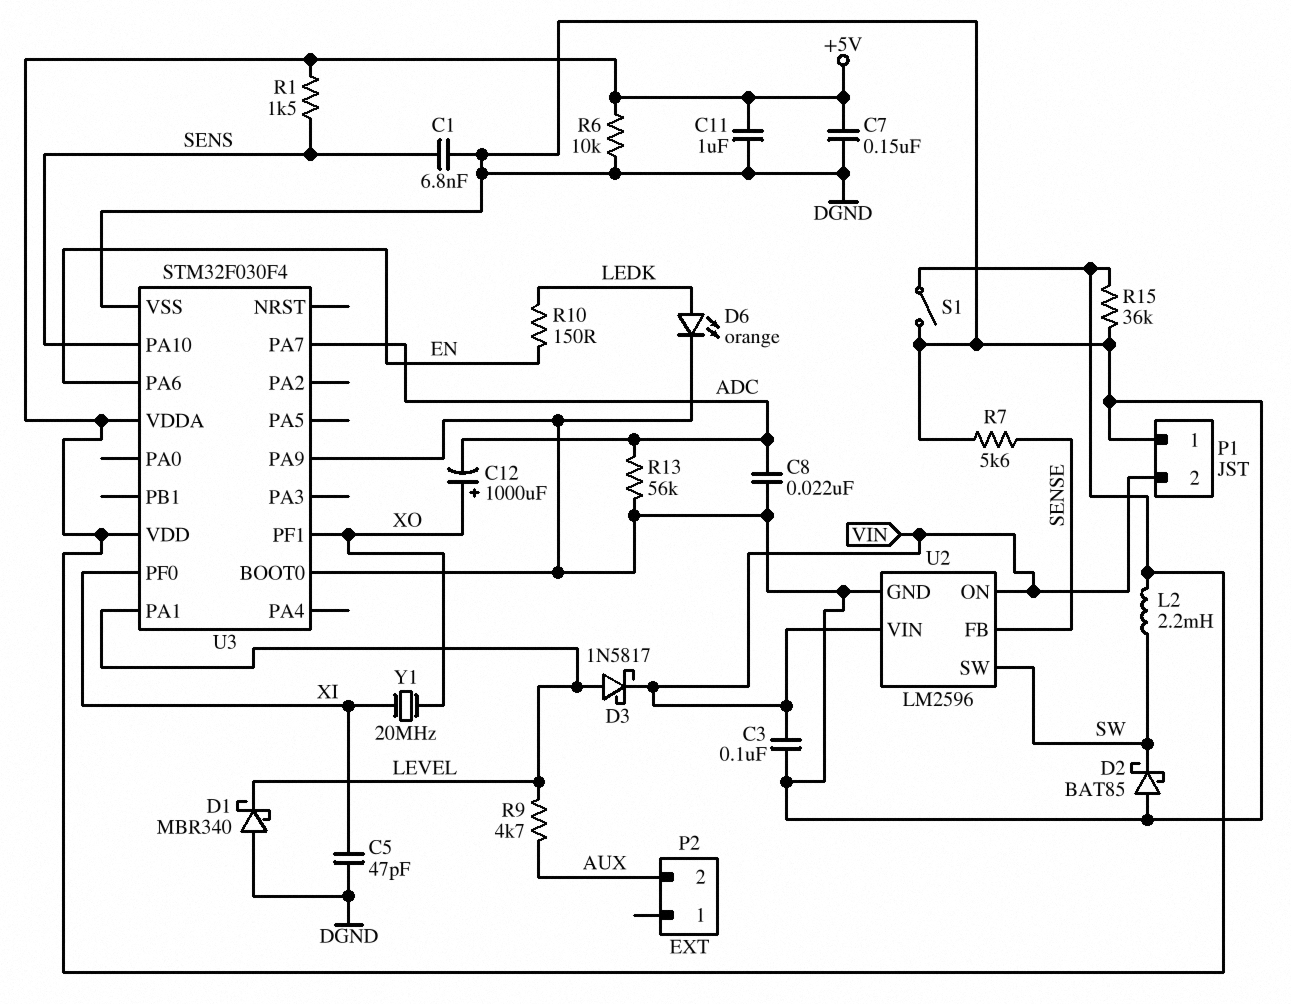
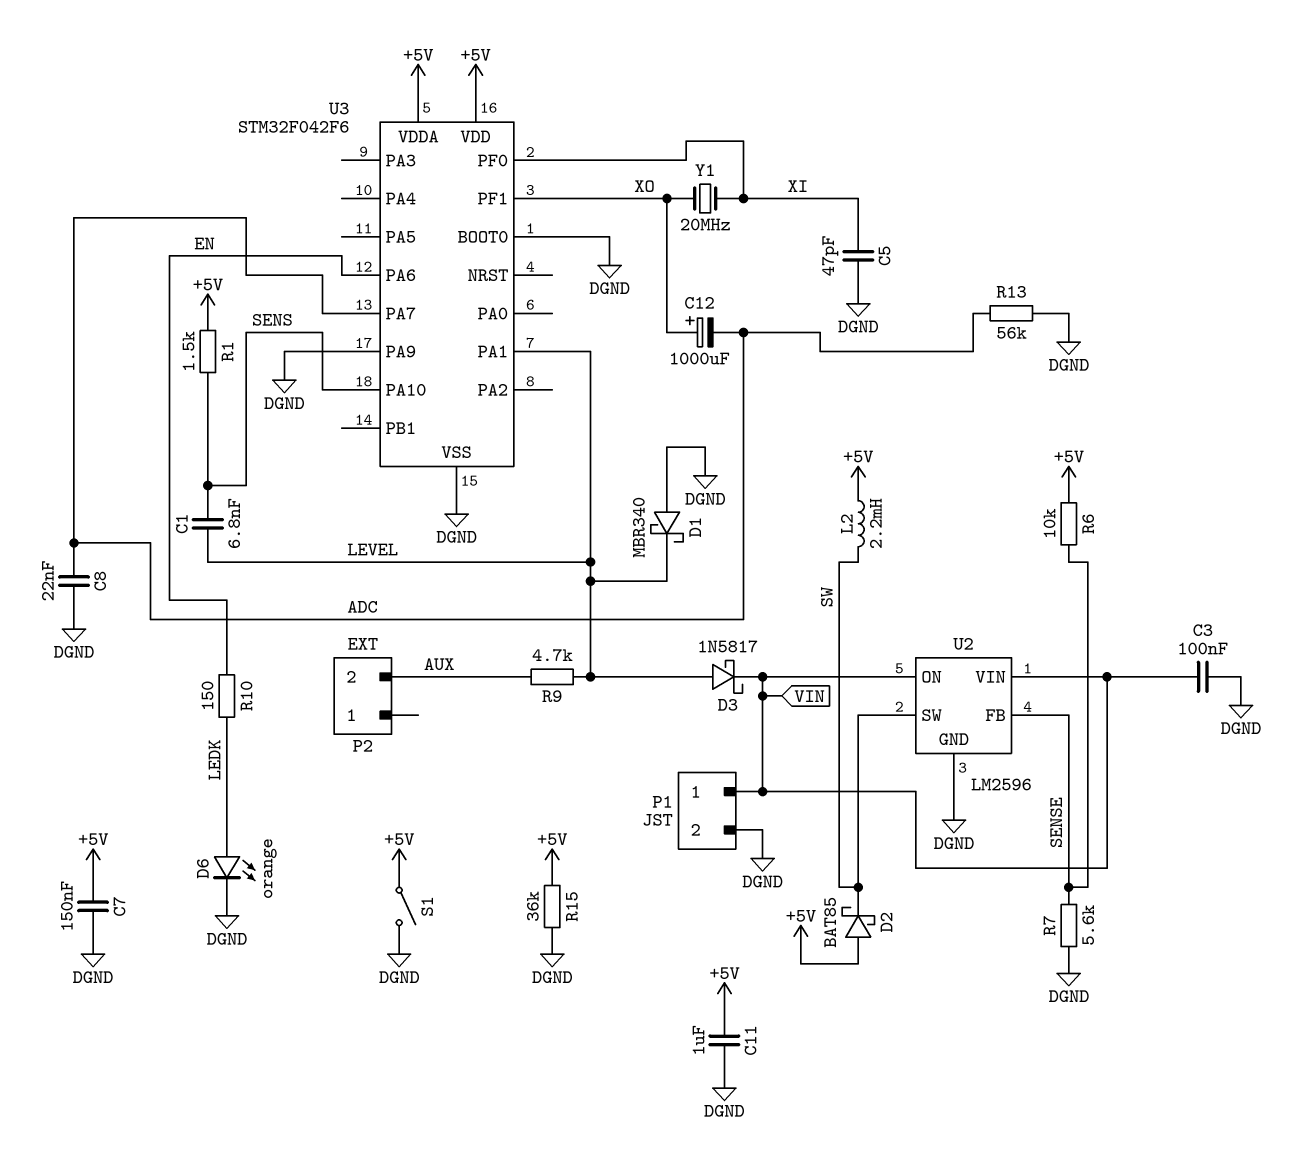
C1: 6.8nF (DGND, SENS) -> 6.8nF (LEVEL, SENS)
D2: schottky BAT85 (A DGND, K SW) -> schottky BAT85 (A +5V, K SW)
P1 pin 1: DGND -> VIN
P1 pin 2: VIN -> DGND
R6: 10k (+5V, DGND) -> 10k (+5V, SENSE)
U3: STM32F030F4 -> STM32F042F6

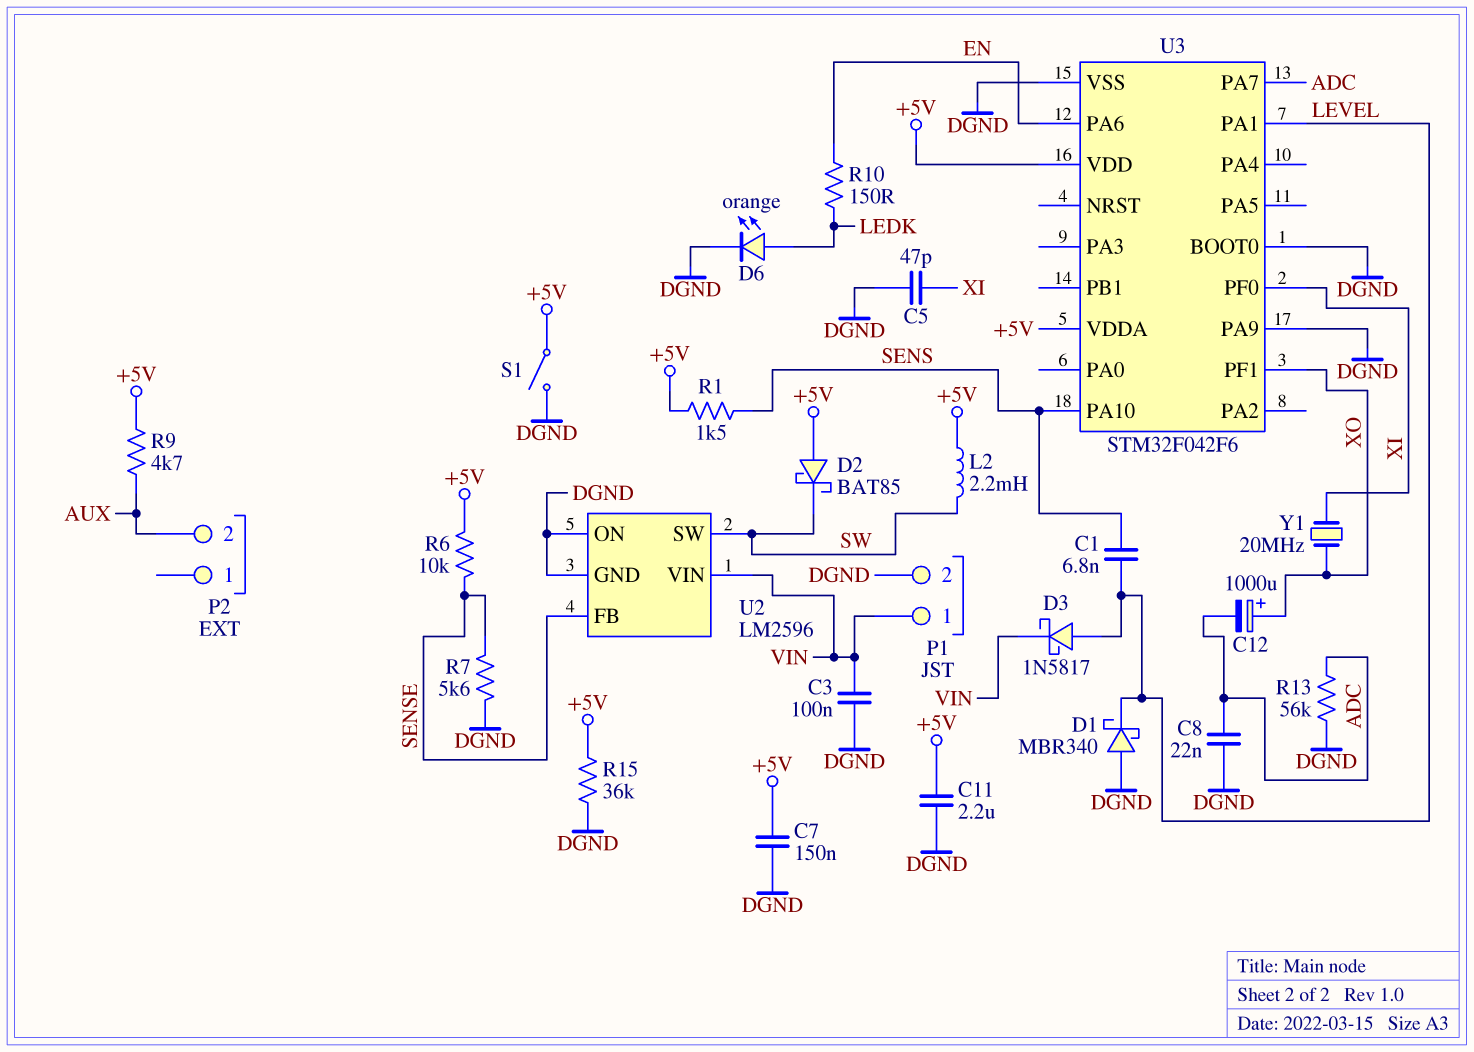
C11: 1uF (+5V, DGND) -> 2.2uF (+5V, DGND)
R9: 4.7k (AUX, LEVEL) -> 4.7k (+5V, AUX)
U2 pin ON: VIN -> DGND

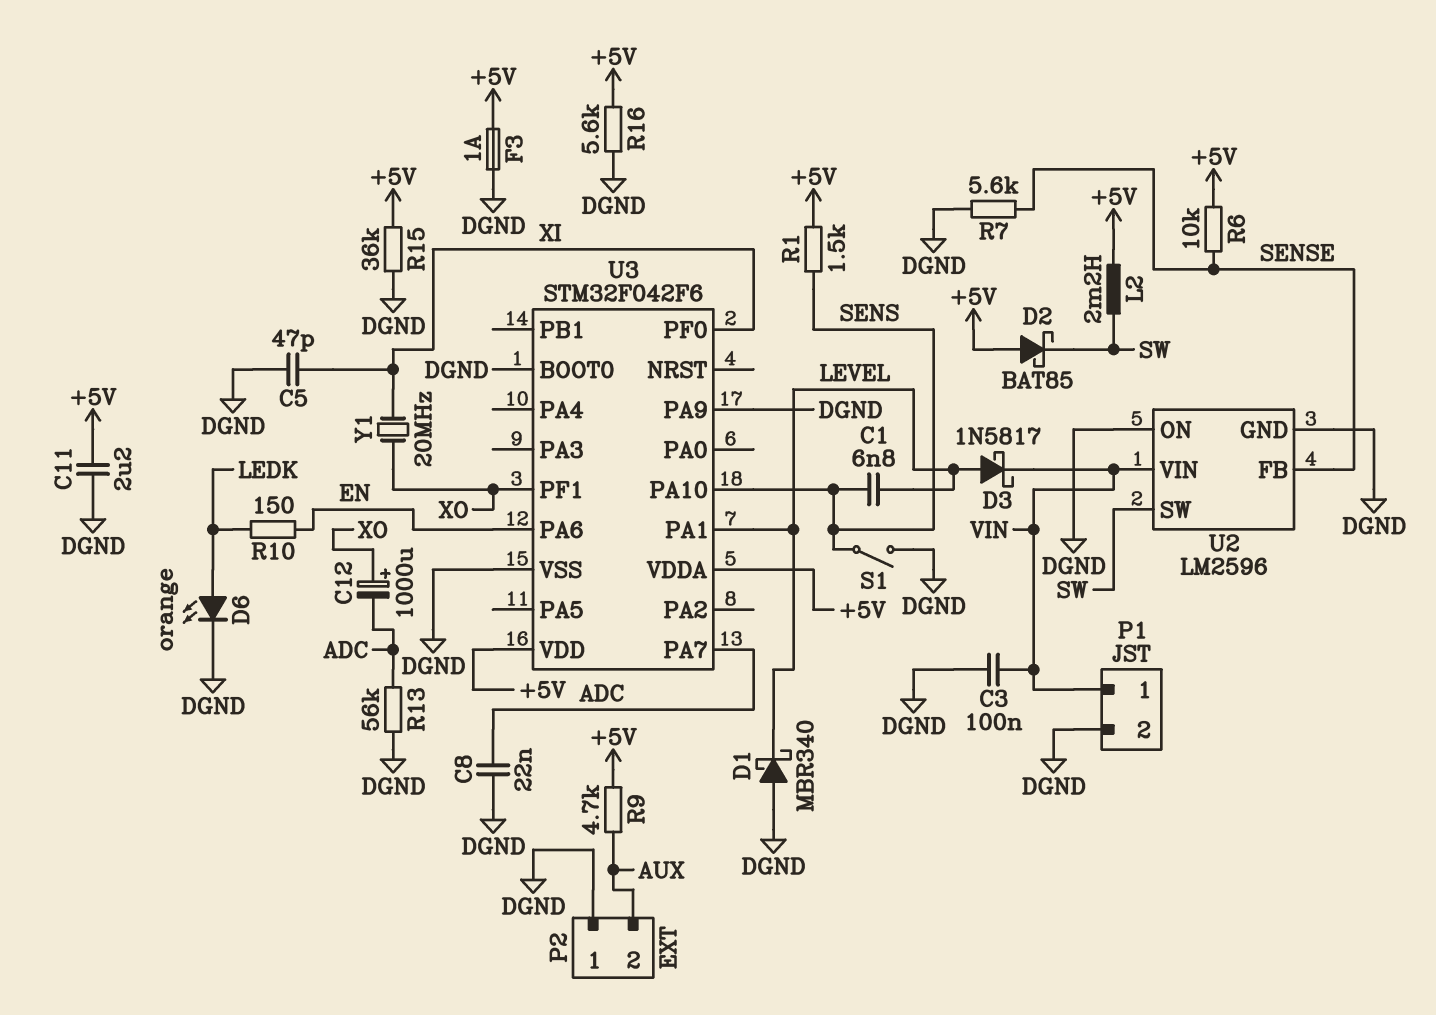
C7: 150nF (+5V, DGND) -> none
F3: none -> 1A (+5V, DGND)
P2 pin 1: none -> DGND
R16: none -> 5.6k (+5V, DGND)
S1: switch (+5V, DGND) -> switch (DGND, SENS)

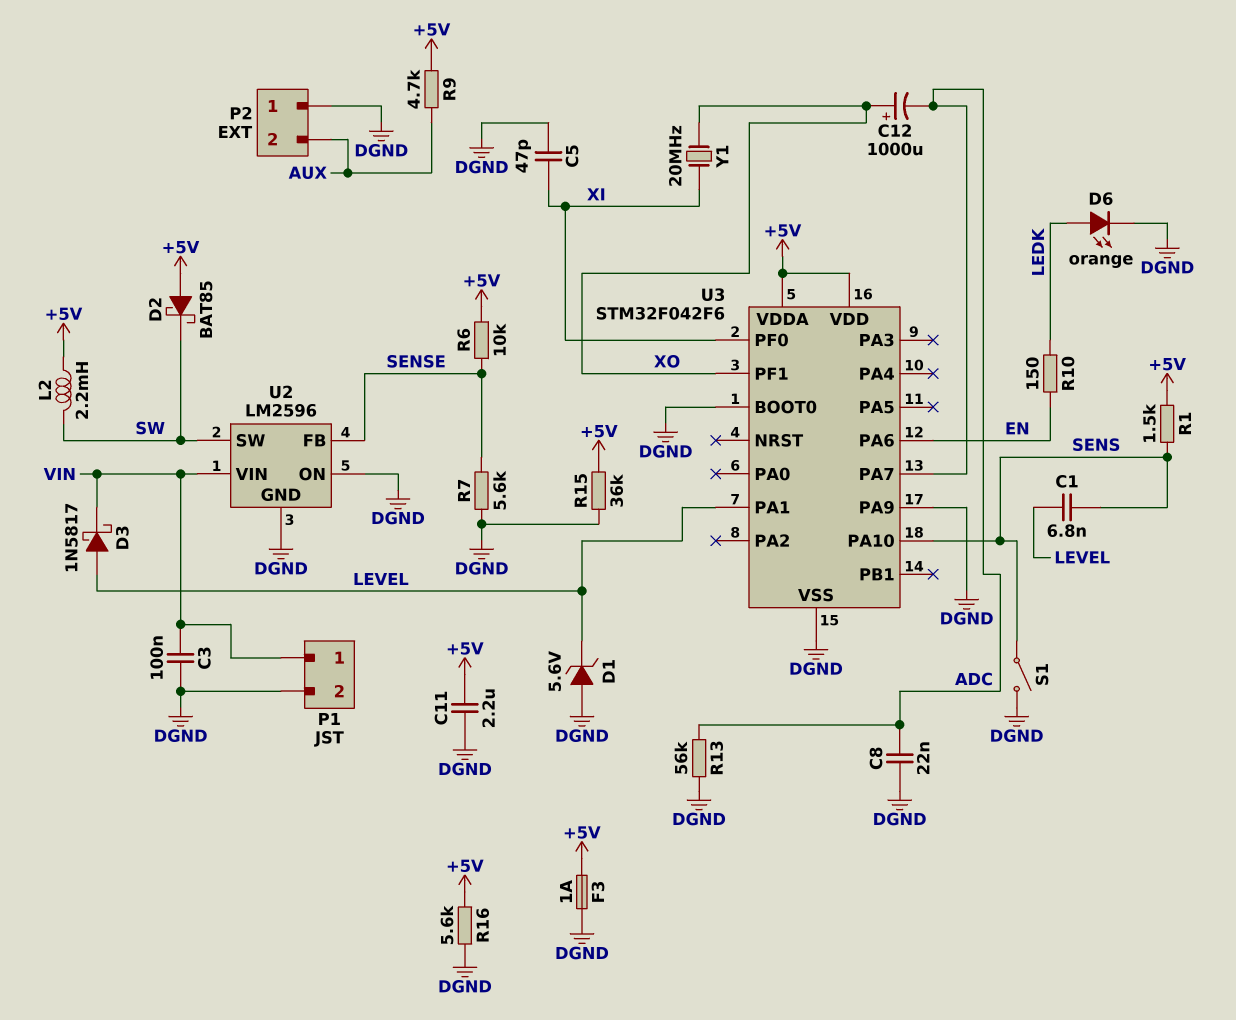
D1: schottky MBR340 (A DGND, K LEVEL) -> zener 5.6V (A DGND, K LEVEL)

